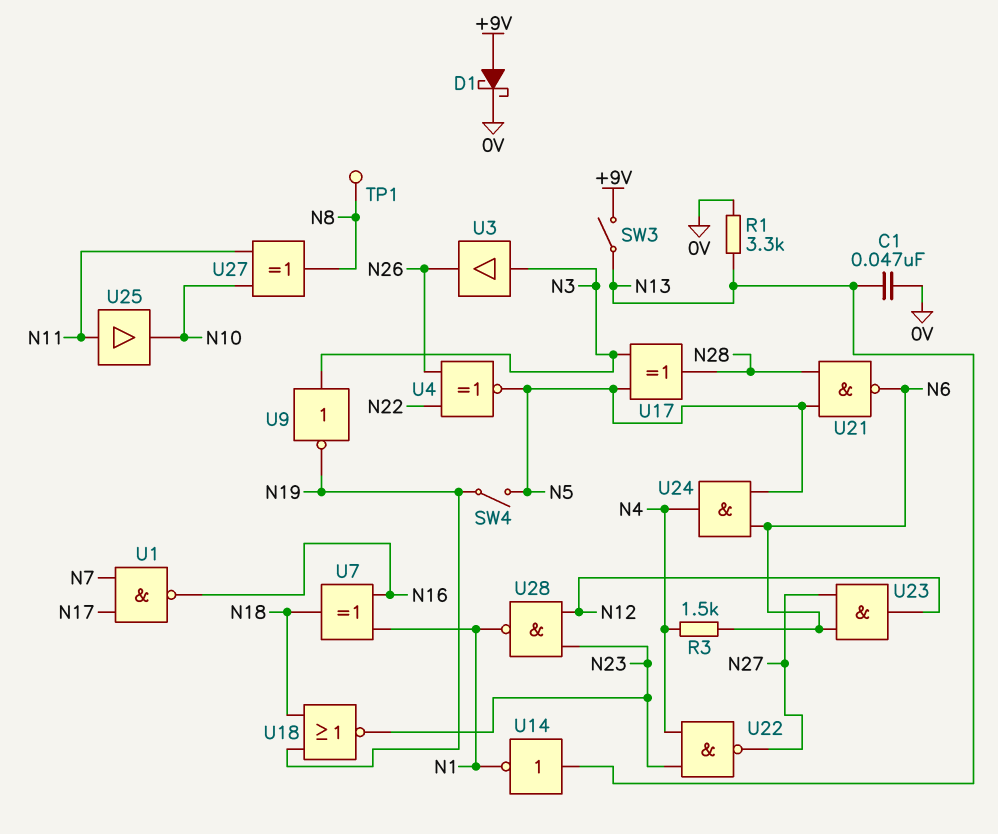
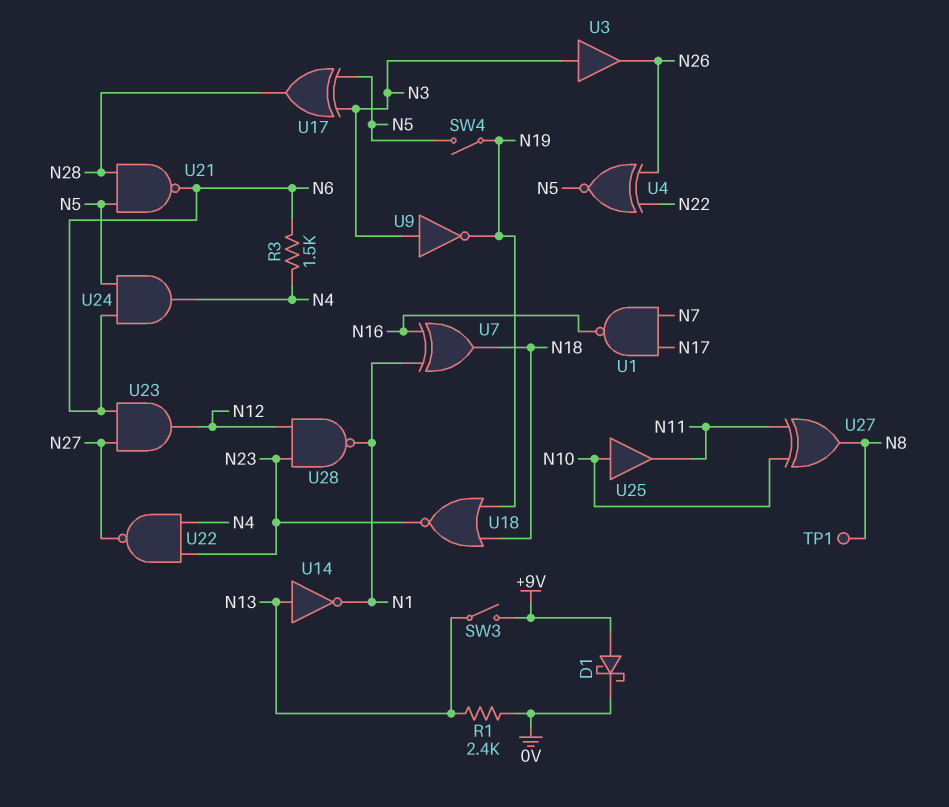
C1: 47nF (0V, N13) -> none
R1: 3.3k (0V, N13) -> 2.4k (0V, N13)
U25: buffer (in N11, out N10) -> buffer (in N10, out N11)

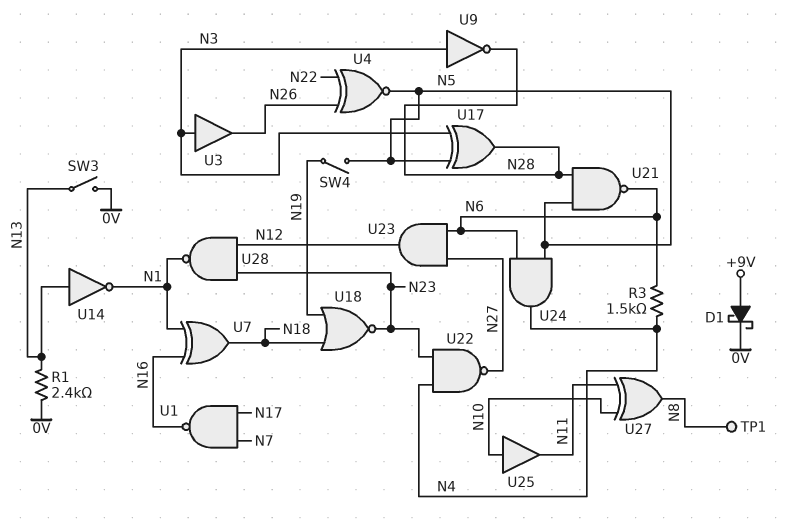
SW3: switch (+9V, N13) -> switch (0V, N13)
U9: NOT (in N3, out N19) -> NOT (in N3, out N28)

